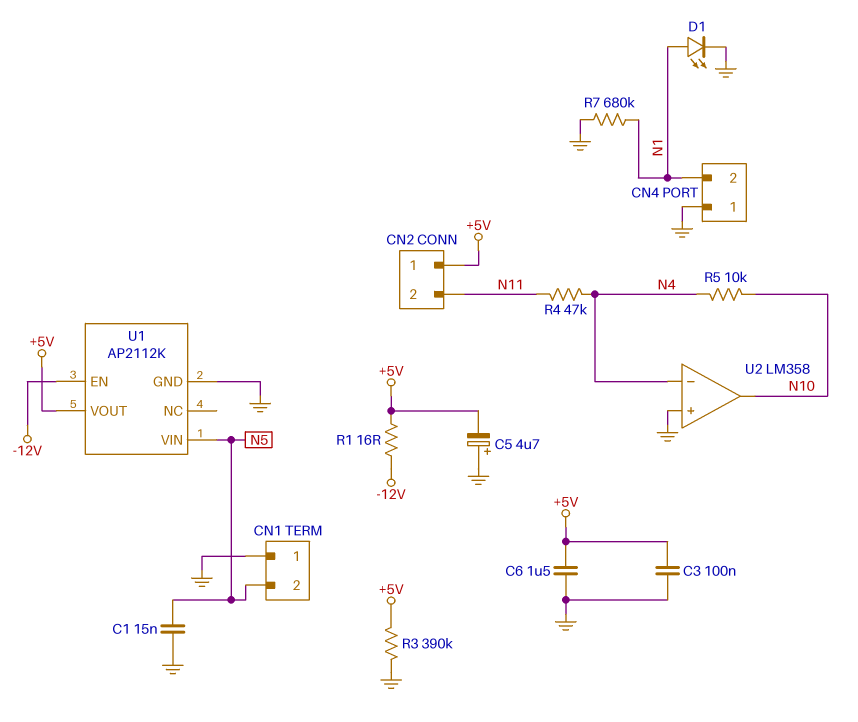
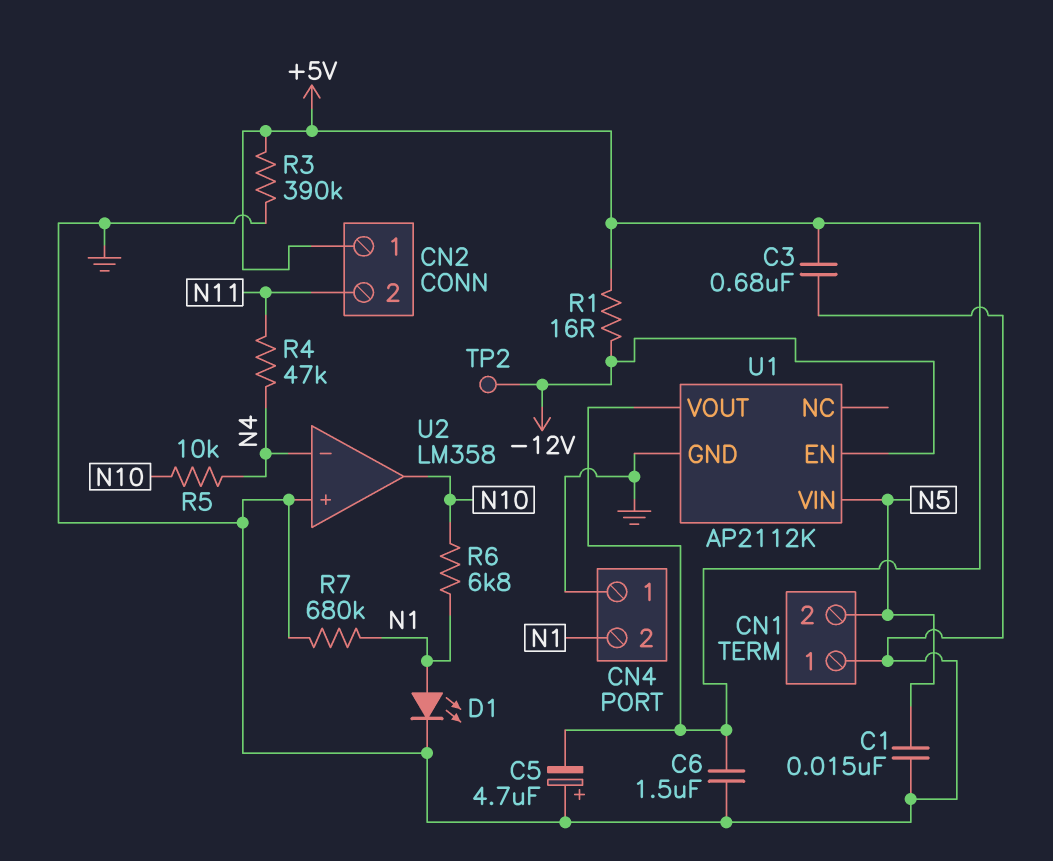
C3: 100nF (+5V, GND) -> 680nF (+5V, GND)
R6: none -> 6.8k (N1, N10)
TP2: none -> test point (-12V)

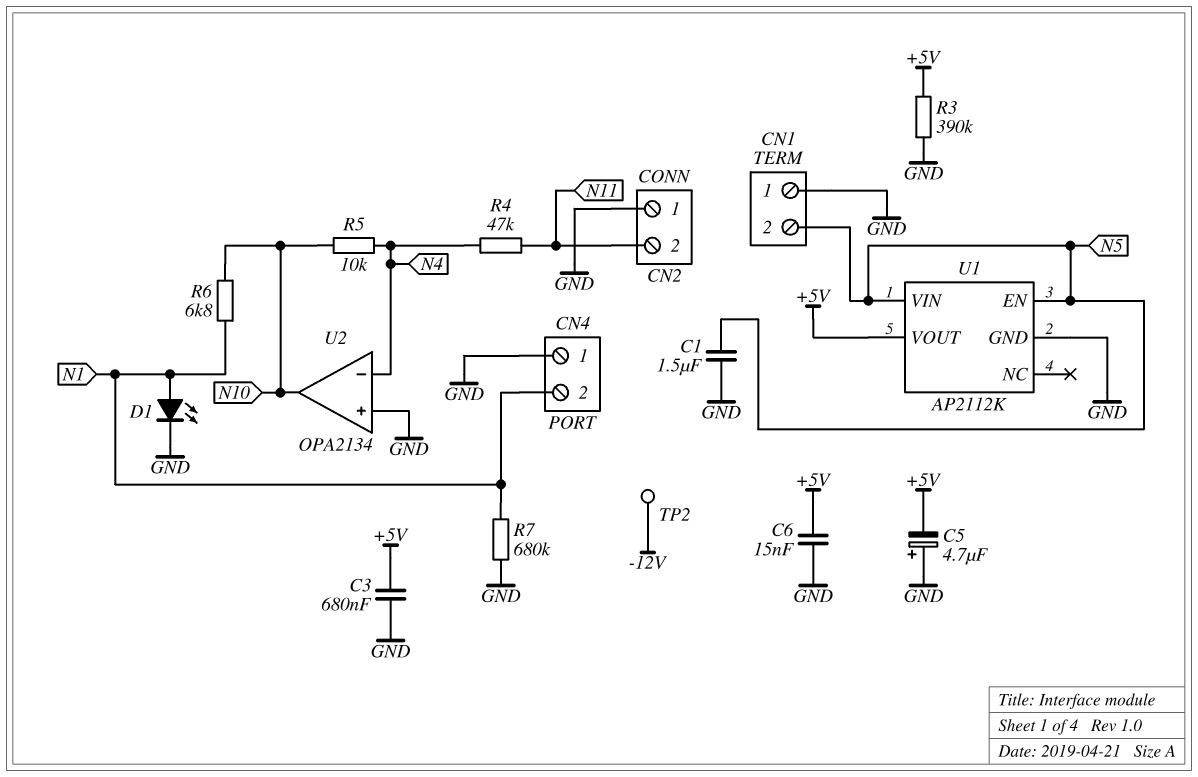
C1: 15nF (GND, N5) -> 1.5uF (GND, N5)
C6: 1.5uF (+5V, GND) -> 15nF (+5V, GND)
CN2 pin 1: +5V -> GND
R1: 16 (+5V, -12V) -> none
U1 pin EN: -12V -> N5
U2: LM358 -> OPA2134

